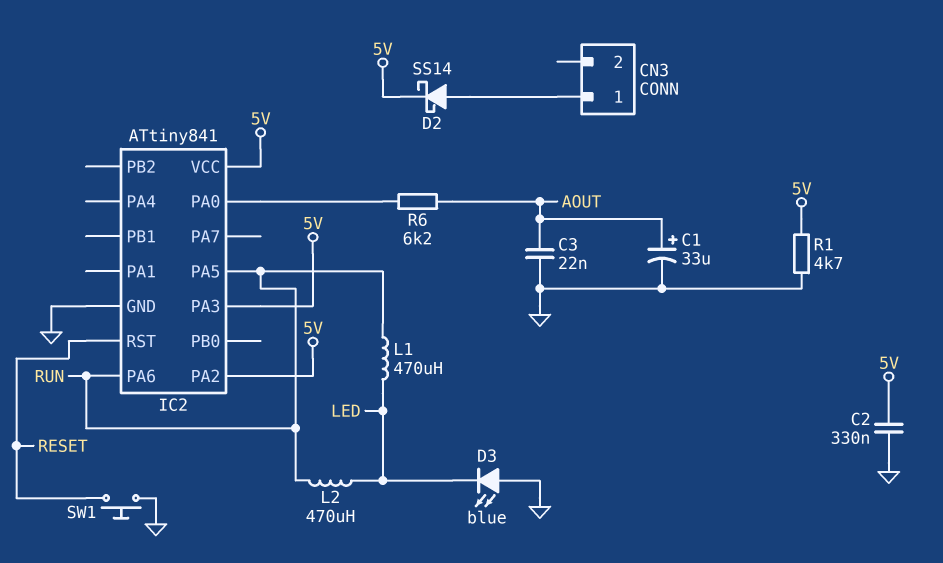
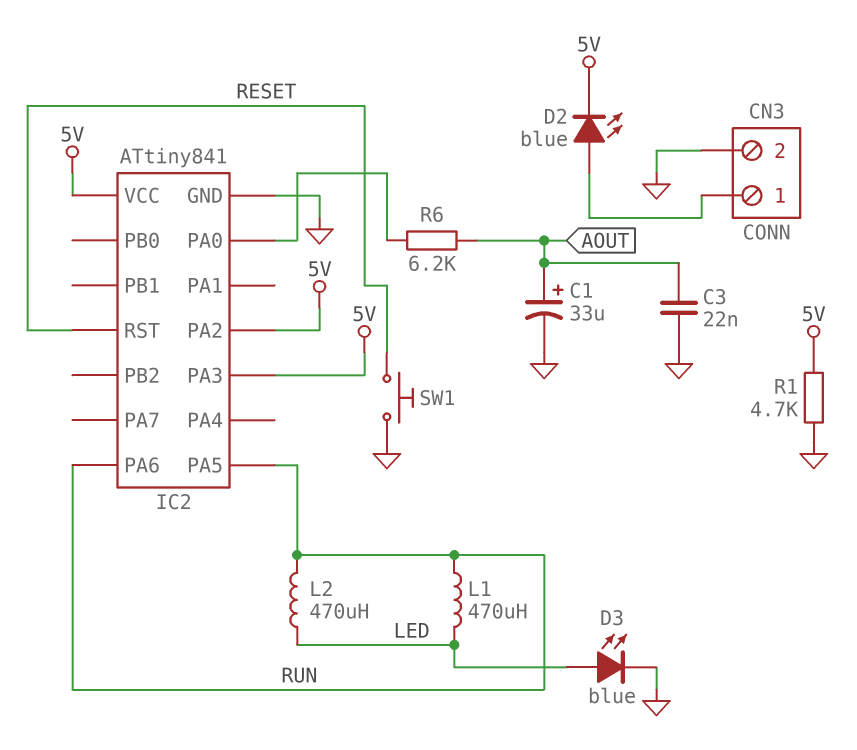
C2: 330nF (5V, GND) -> none
CN3 pin 2: none -> GND
D2: schottky SS14 (A CN3/1, K 5V) -> LED blue (A CN3/1, K 5V)
D3: LED blue (A GND, K LED) -> LED blue (A LED, K GND)

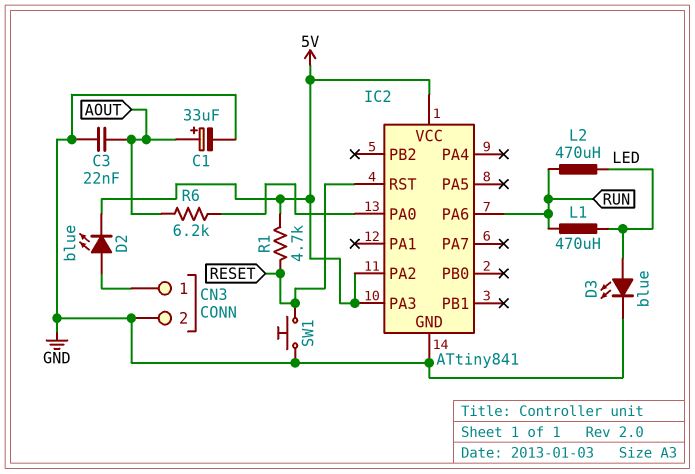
IC2 pin PA5: RUN -> none
R1: 4.7k (5V, GND) -> 4.7k (5V, RESET)

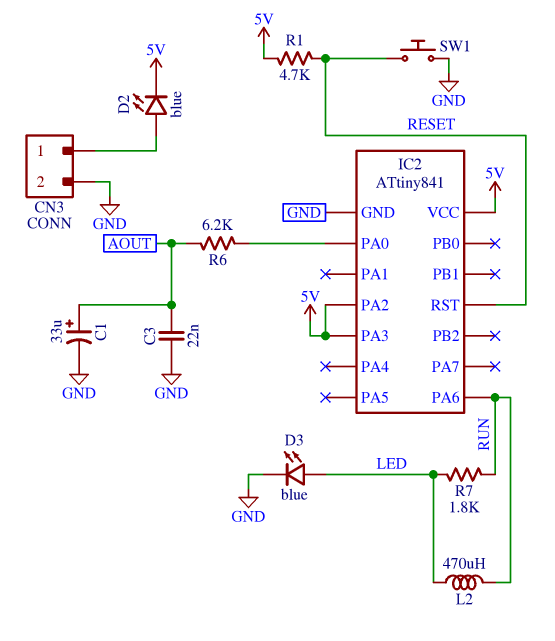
L1: 470uH (LED, RUN) -> none
R7: none -> 1.8k (LED, RUN)

